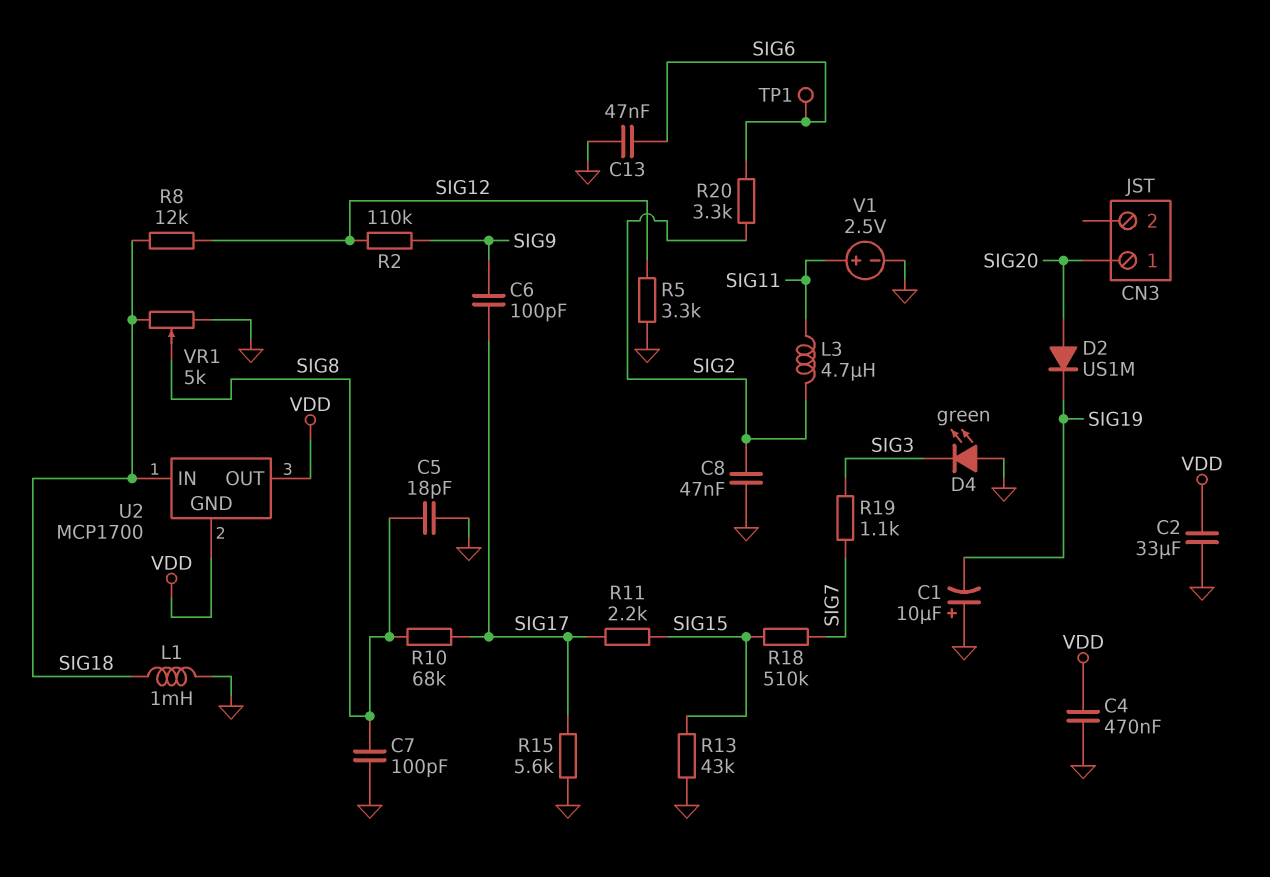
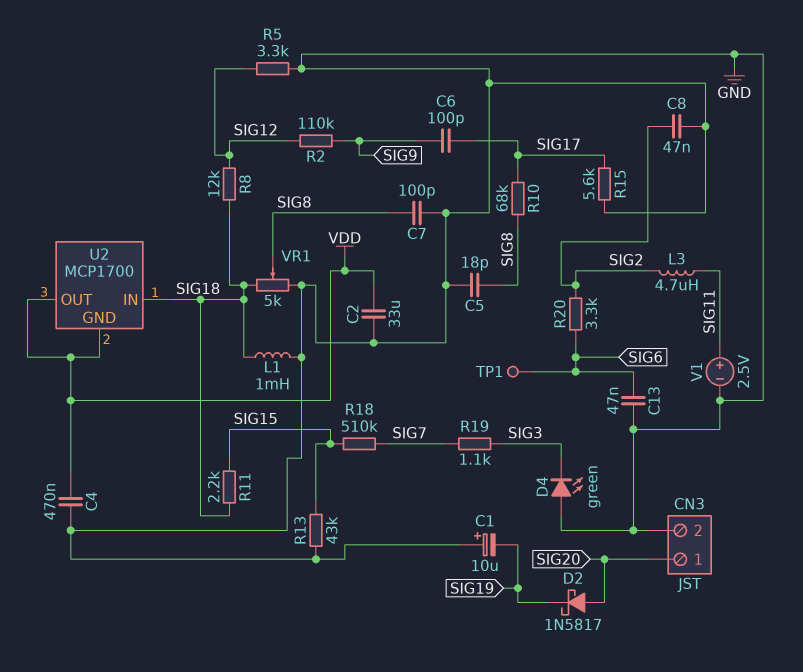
CN3 pin 2: none -> GND
D2: diode US1M (A SIG20, K SIG19) -> schottky 1N5817 (A SIG20, K SIG19)
R11: 2.2k (SIG15, SIG17) -> 2.2k (SIG15, SIG18)

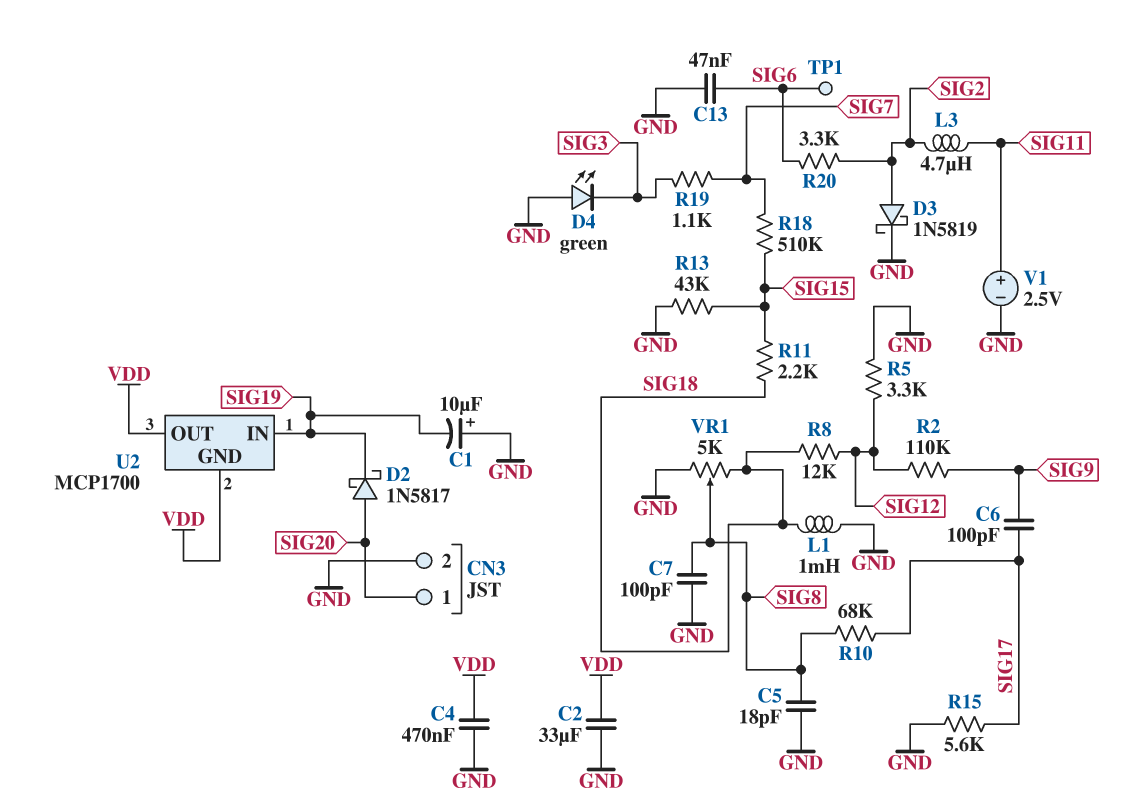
C8: 47nF (GND, SIG2) -> none
D3: none -> schottky 1N5819 (A SIG2, K GND)
U2 pin IN: SIG18 -> SIG19

